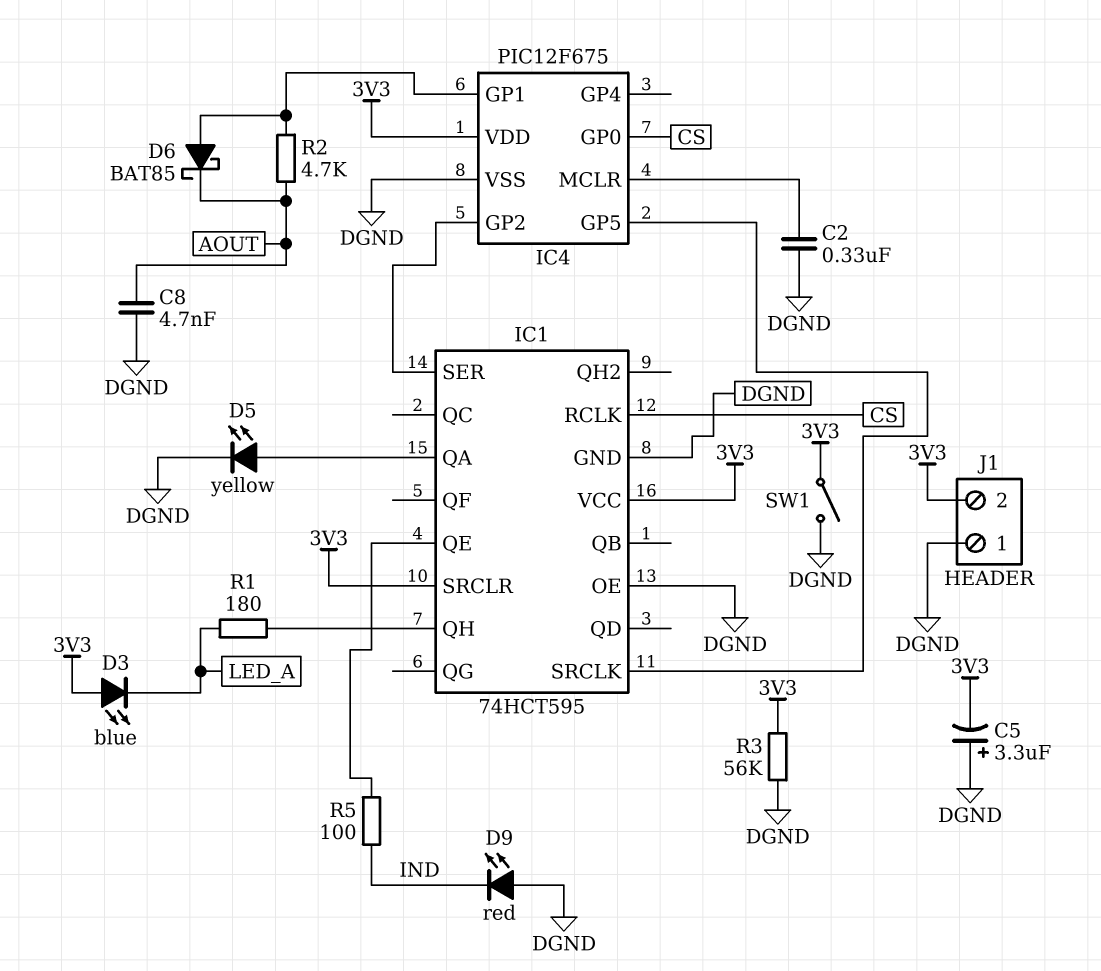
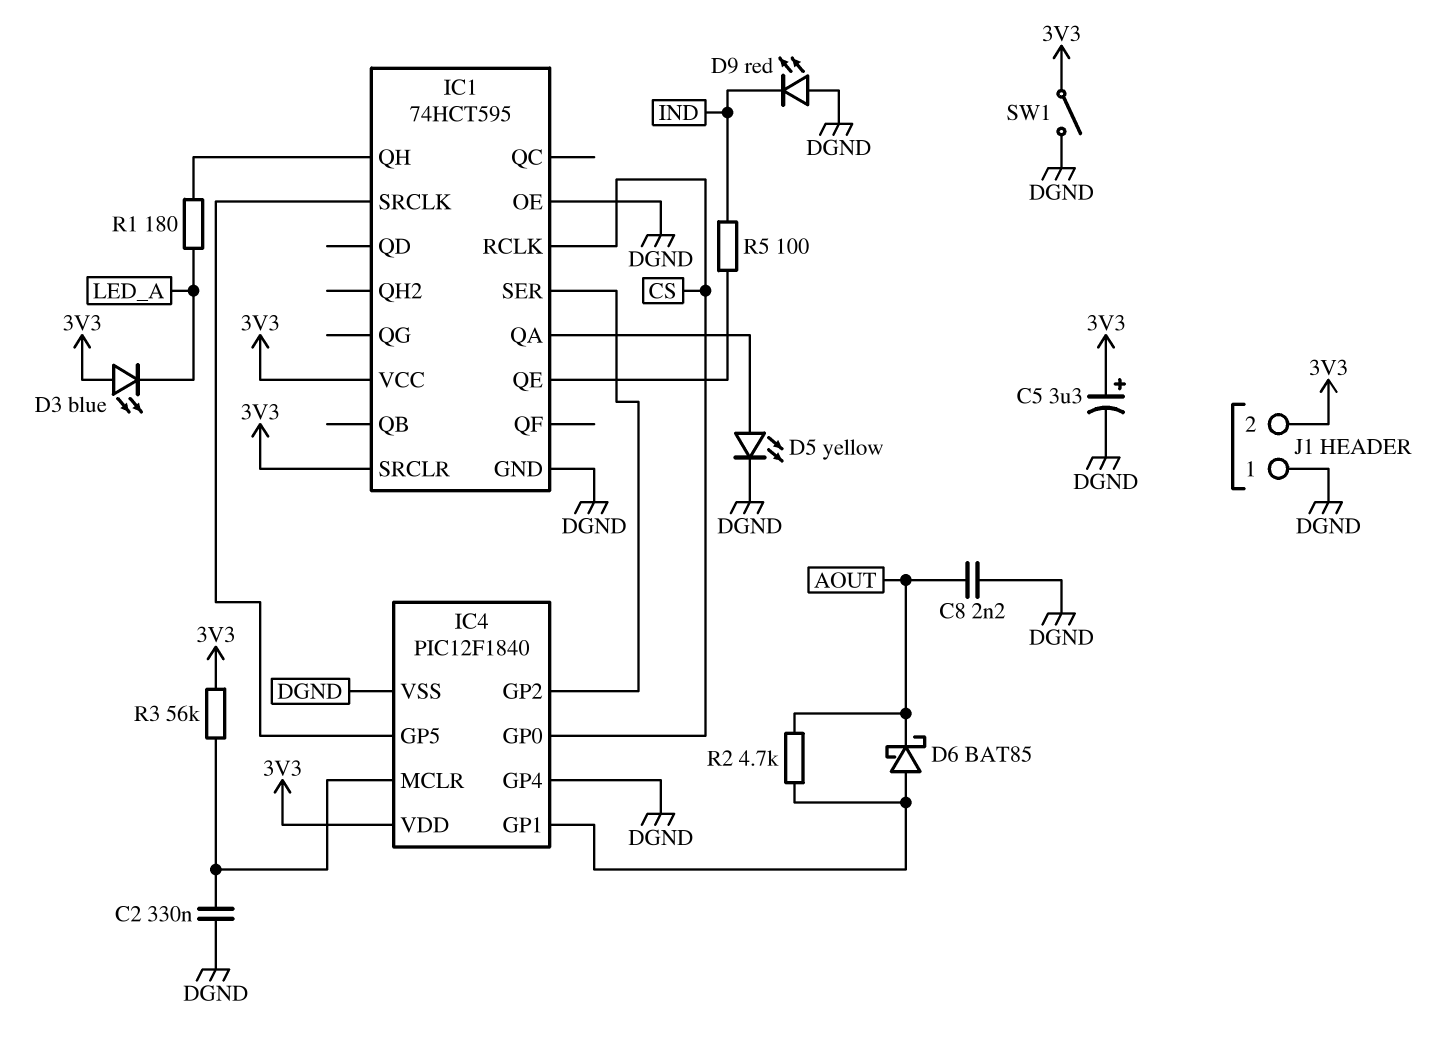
C5: 3.3uF (plus DGND, minus 3V3) -> 3.3uF (plus 3V3, minus DGND)
C8: 4.7nF (AOUT, DGND) -> 2.2nF (AOUT, DGND)
IC4: PIC12F675 -> PIC12F1840
IC4 pin GP4: none -> DGND
R3: 56k (3V3, DGND) -> 56k (3V3, IC4/MCLR)

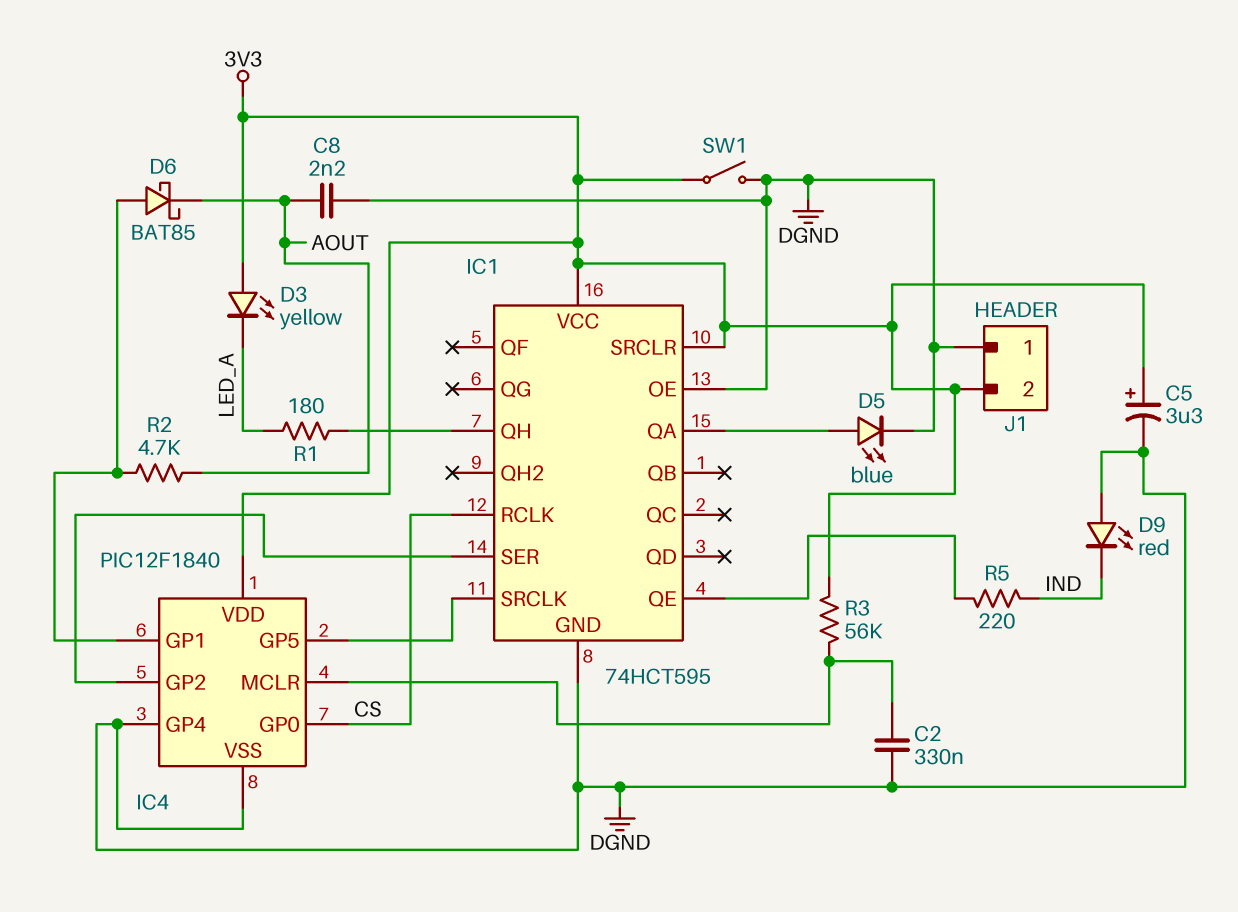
D3: LED blue (A 3V3, K LED_A) -> LED yellow (A 3V3, K LED_A)
D5: LED yellow (A IC1/QA, K DGND) -> LED blue (A IC1/QA, K DGND)
R5: 100 (IC1/QE, IND) -> 220 (IC1/QE, IND)

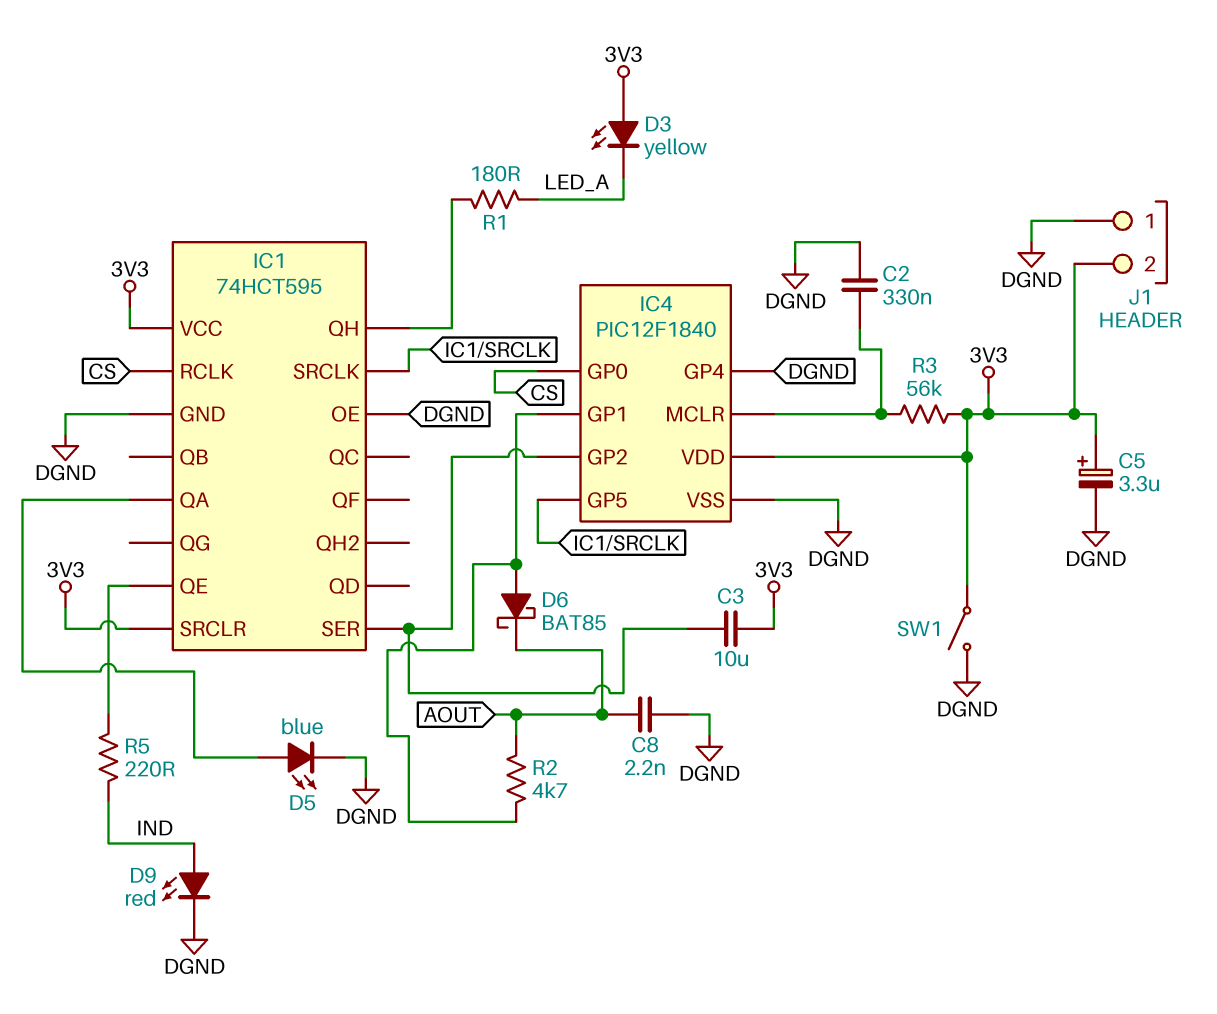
C3: none -> 10uF (3V3, IC1/SER)
D9: LED red (A DGND, K IND) -> LED red (A IND, K DGND)

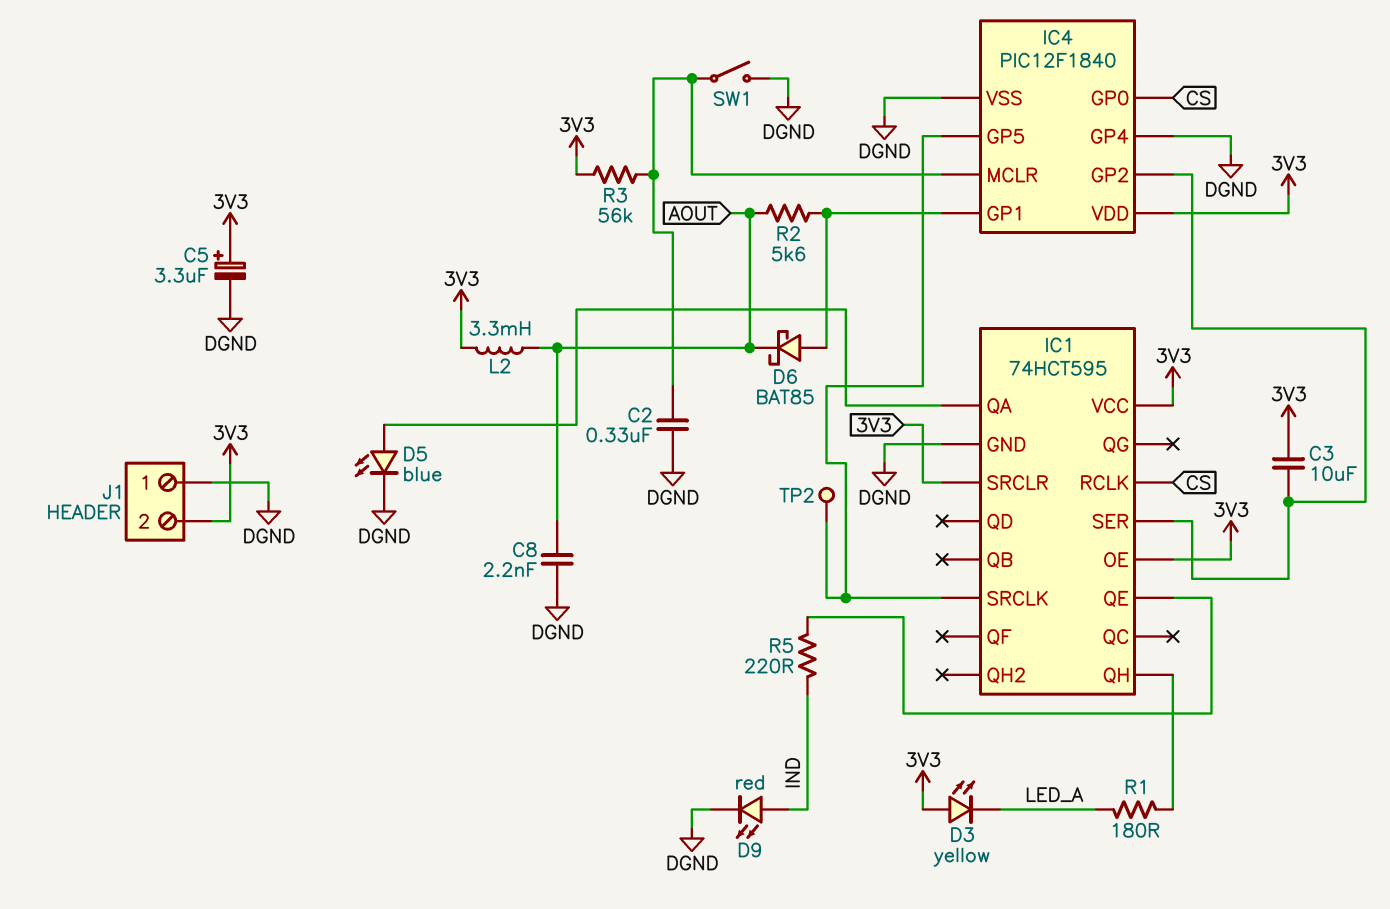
IC1 pin OE: DGND -> 3V3
L2: none -> 3.3mH (3V3, AOUT)
R2: 4.7k (AOUT, IC4/GP1) -> 5.6k (AOUT, IC4/GP1)
SW1: switch (3V3, DGND) -> switch (DGND, IC4/MCLR)
TP2: none -> test point (IC1/SRCLK)

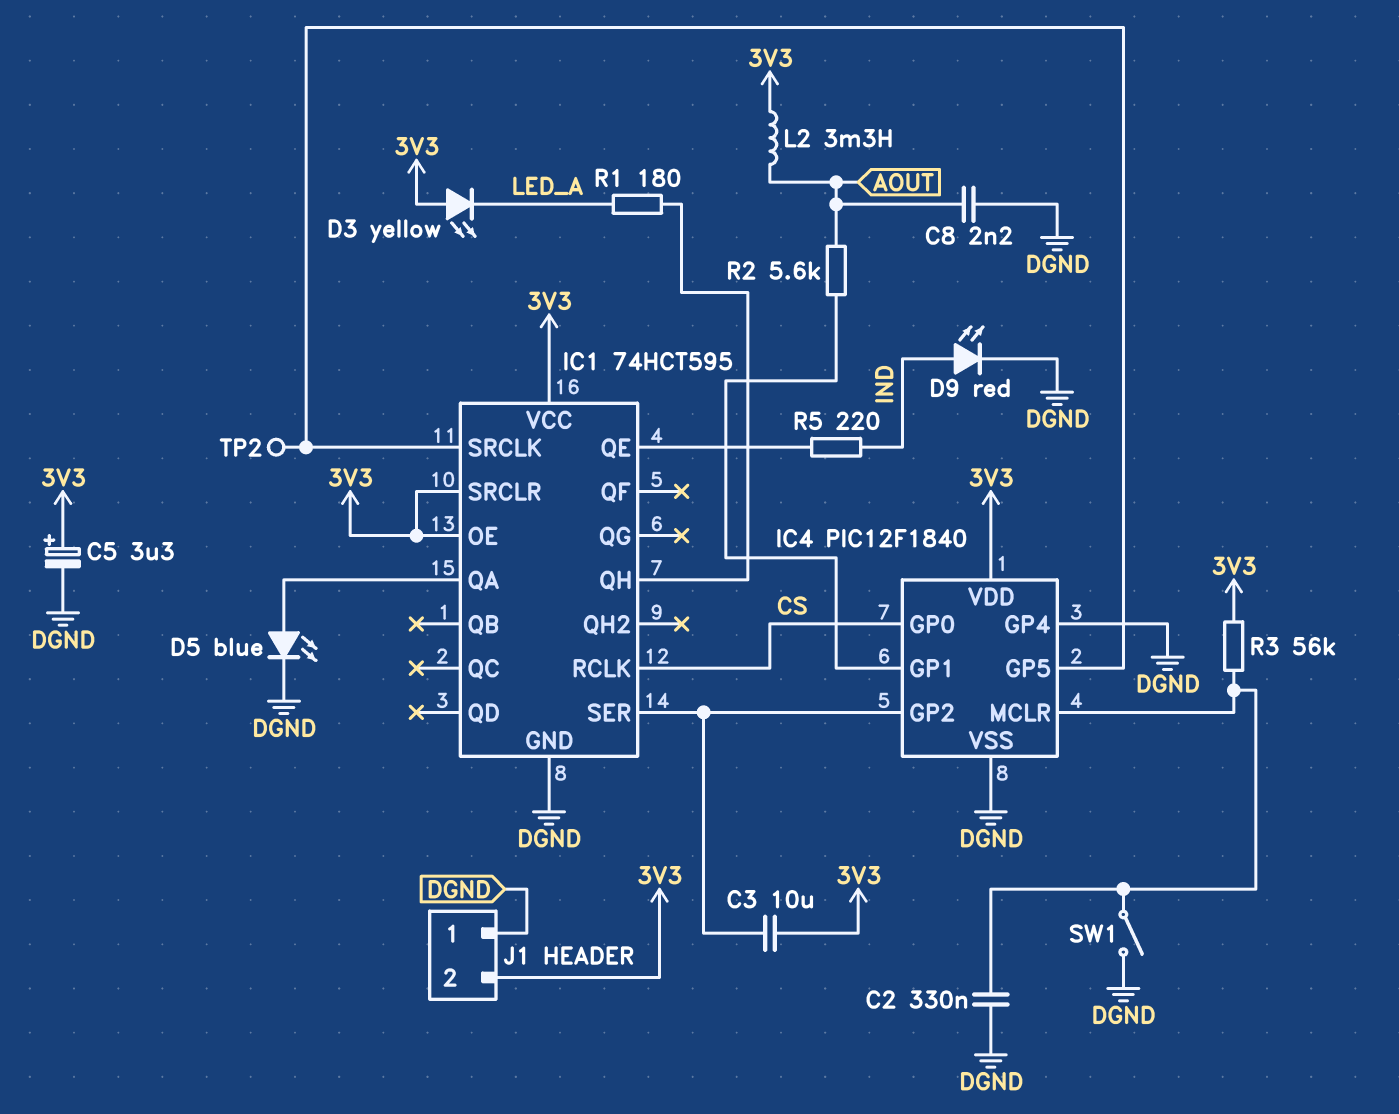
D6: schottky BAT85 (A IC4/GP1, K AOUT) -> none

